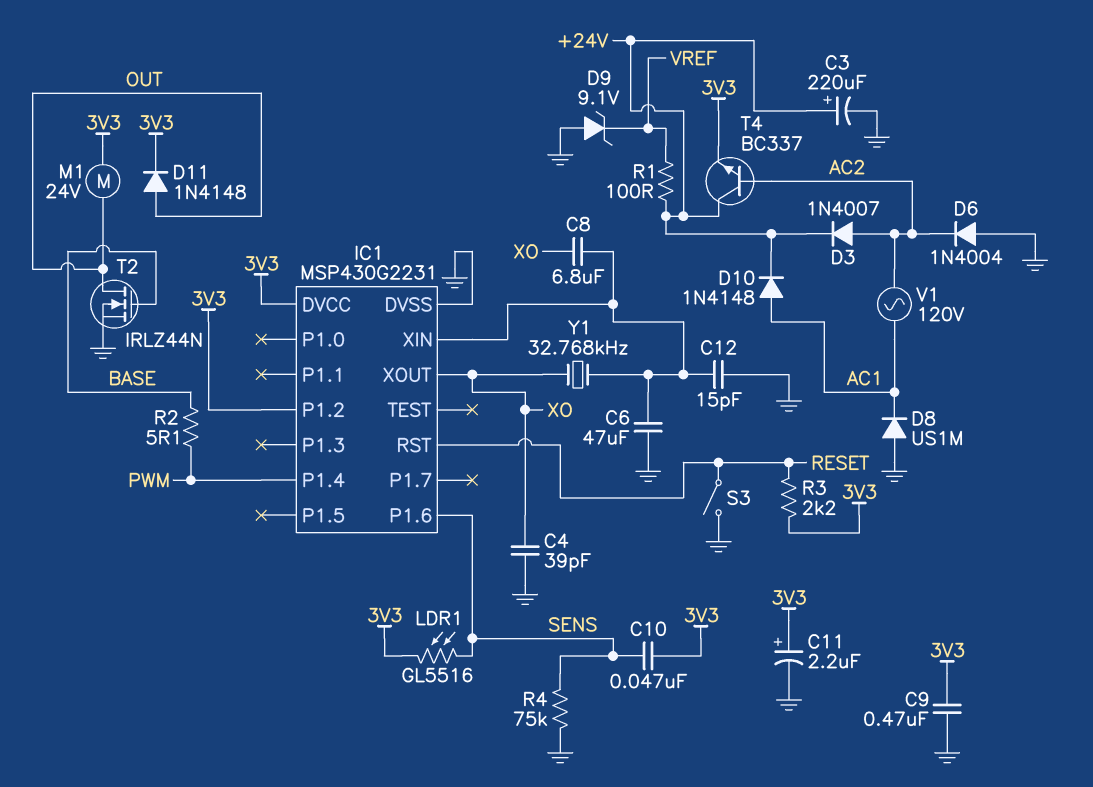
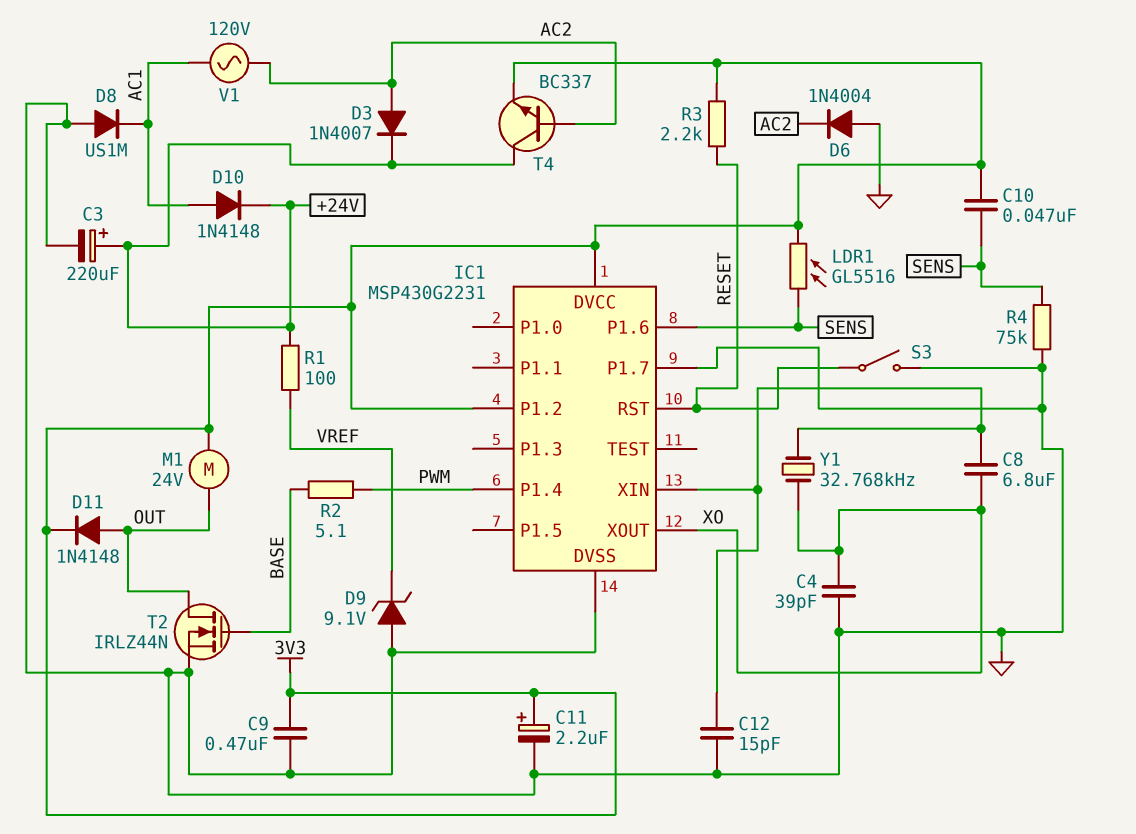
C6: 47uF (GND, IC1/XIN) -> none
IC1 pin P1.7: none -> GND

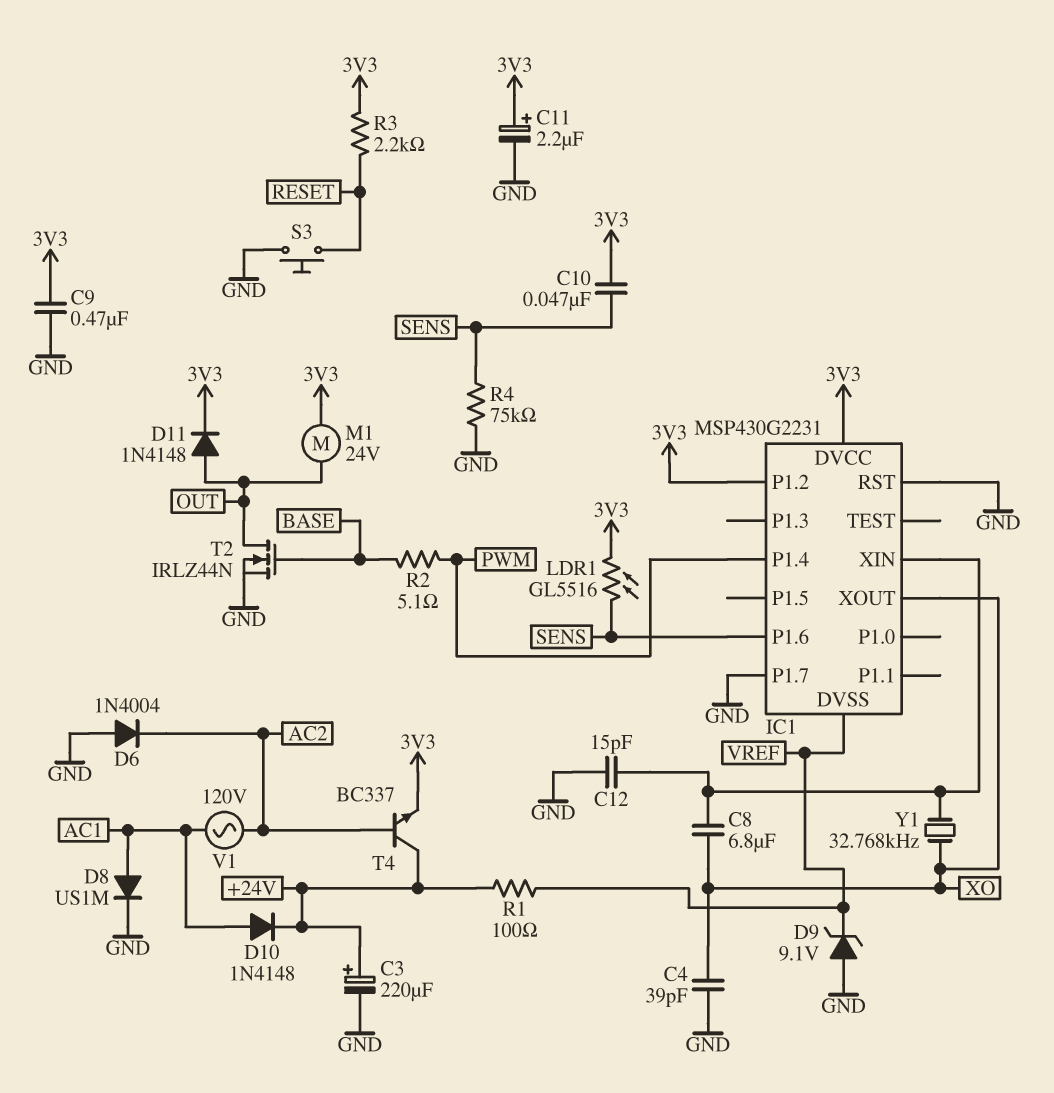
D3: diode 1N4007 (A AC2, K +24V) -> none
D8: diode US1M (A GND, K AC1) -> diode US1M (A AC1, K GND)
IC1 pin DVSS: GND -> VREF
IC1 pin RST: RESET -> GND
S3: switch (GND, RESET) -> button (GND, RESET)

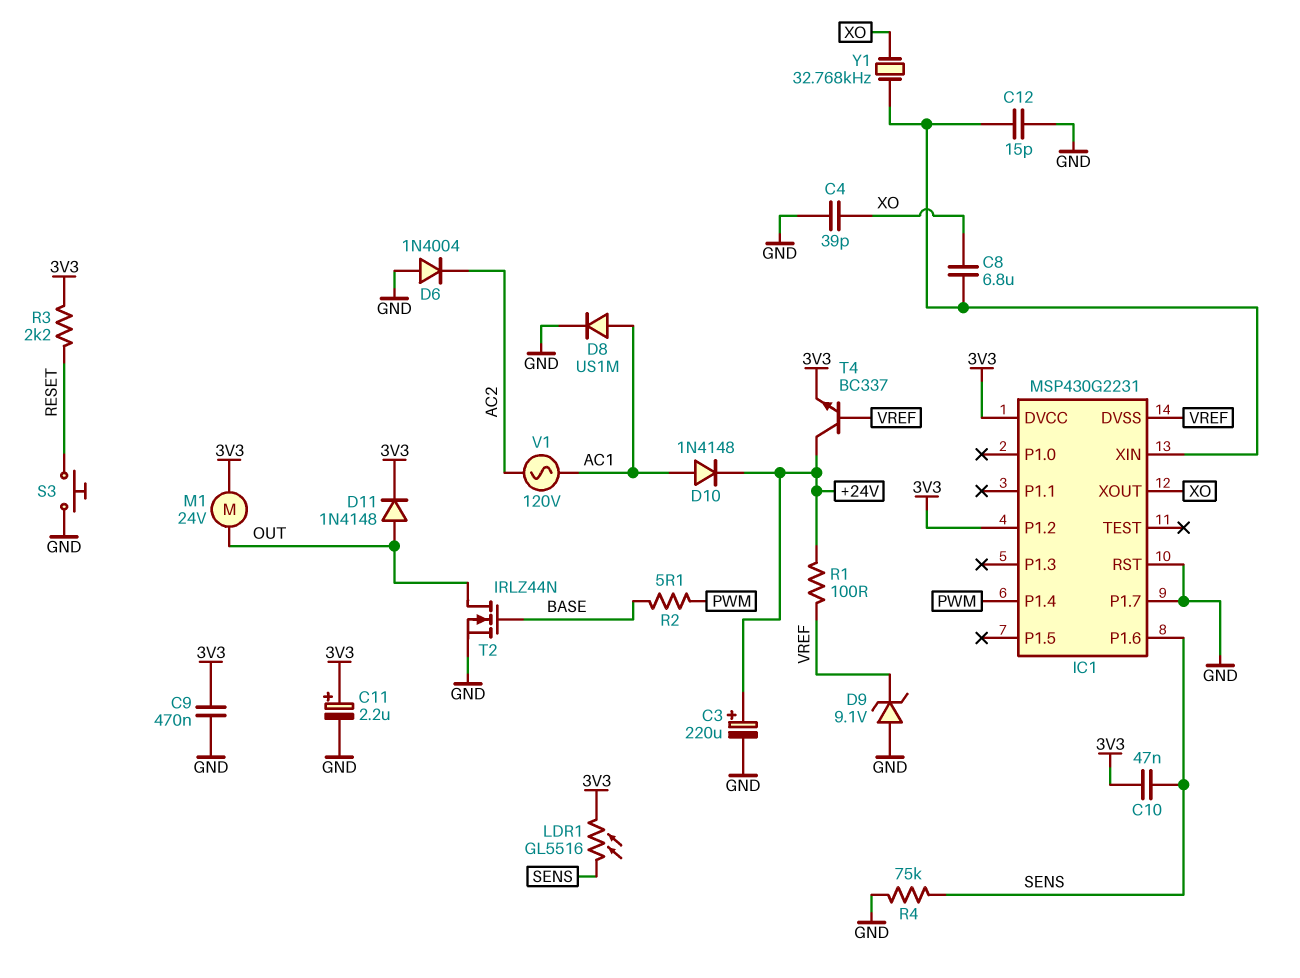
T4: NPN BC337 (B AC2, C +24V, E 3V3) -> NPN BC337 (B VREF, C +24V, E 3V3)

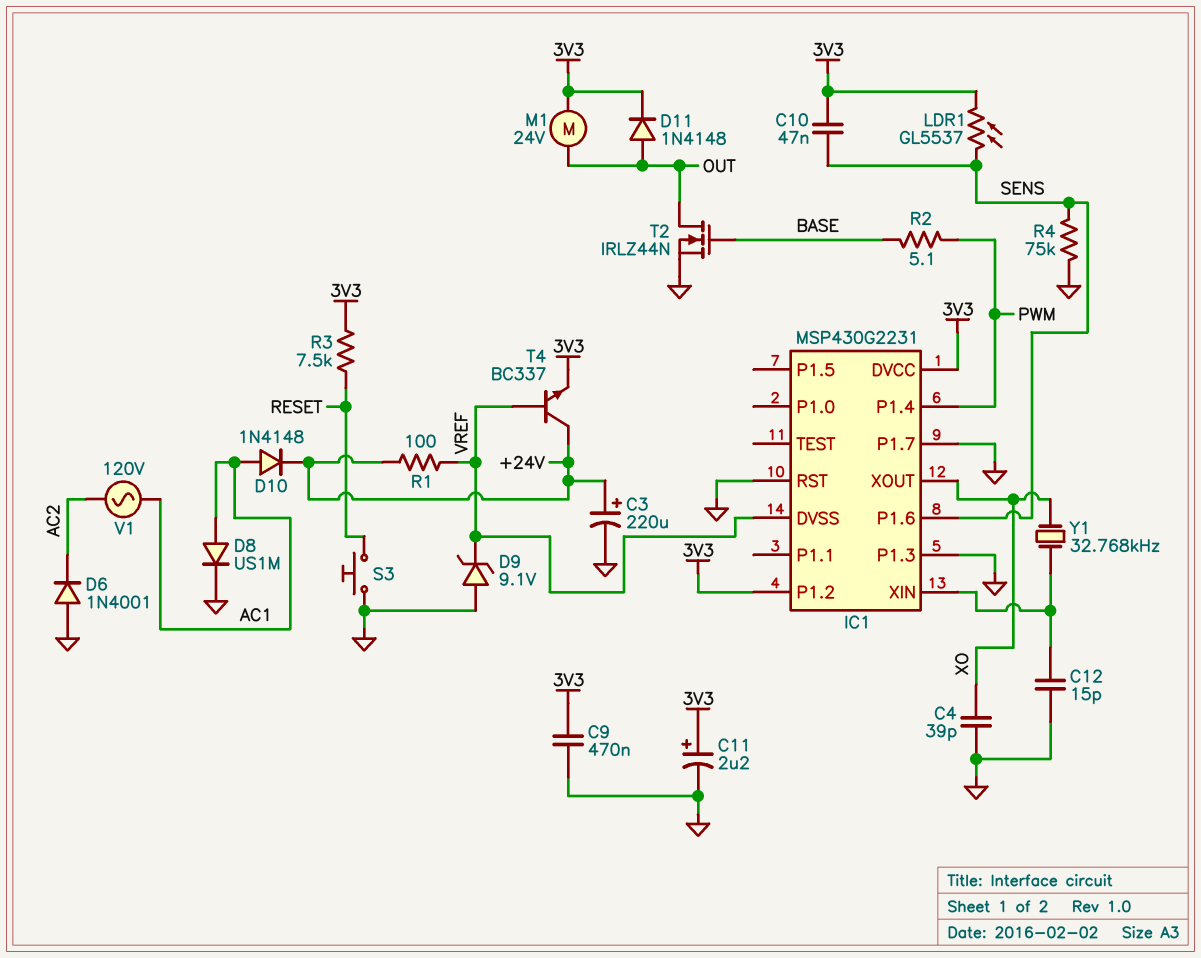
C8: 6.8uF (IC1/XIN, XO) -> none
D6: diode 1N4004 (A GND, K AC2) -> diode 1N4001 (A GND, K AC2)
IC1 pin P1.3: none -> GND
LDR1: GL5516 (3V3, SENS) -> GL5537 (3V3, SENS)
R3: 2.2k (3V3, RESET) -> 7.5k (3V3, RESET)

